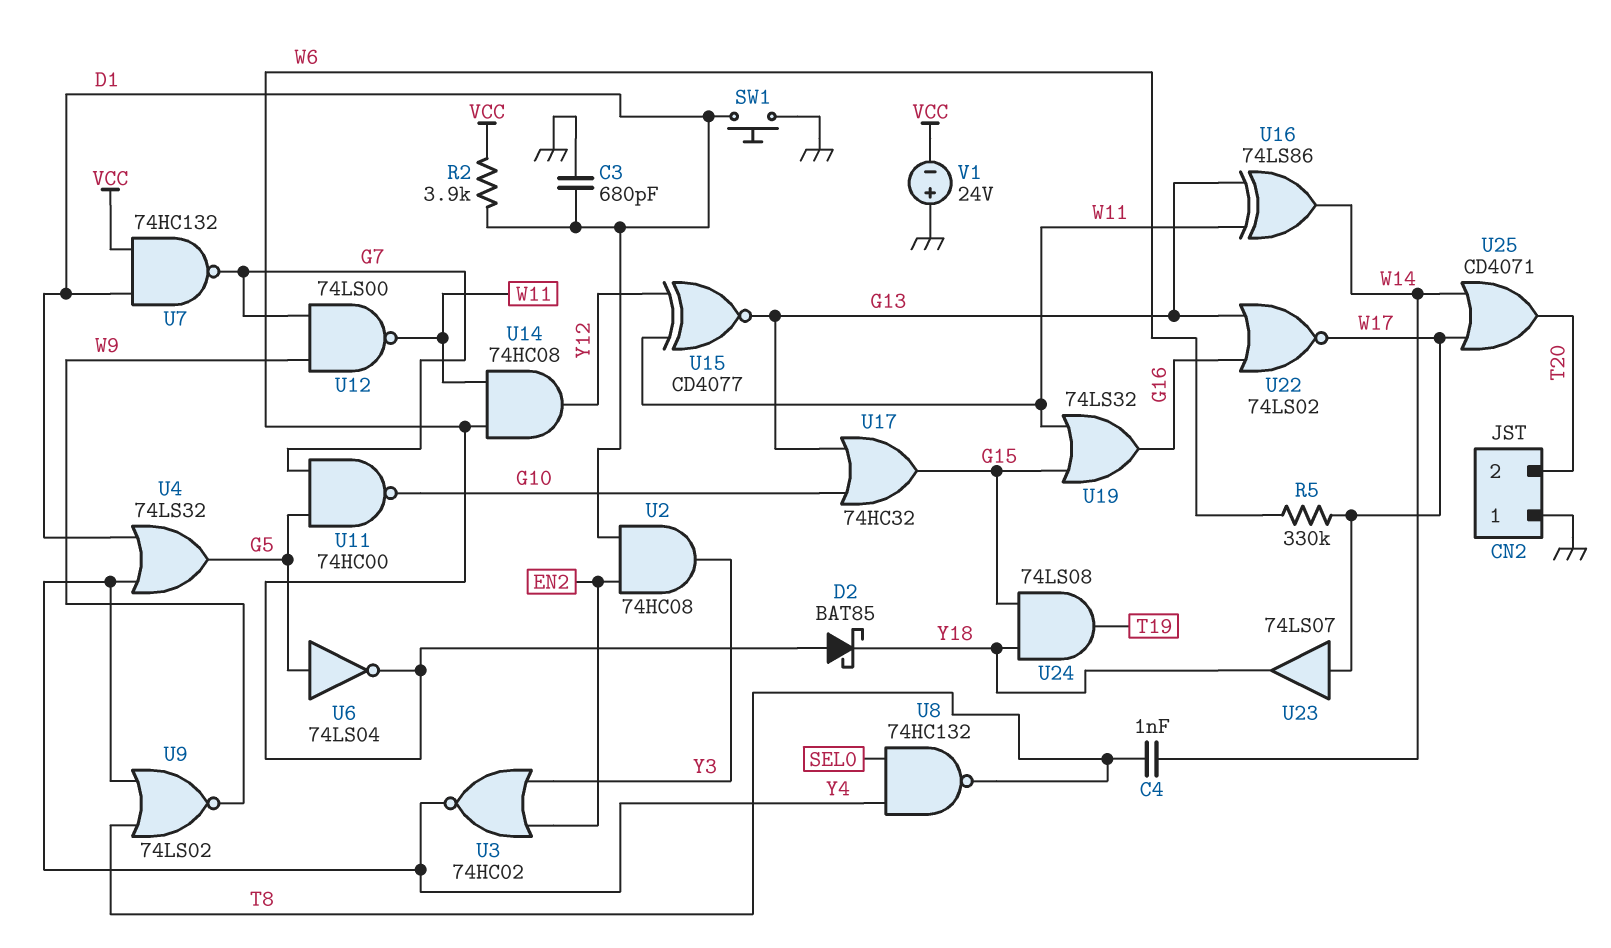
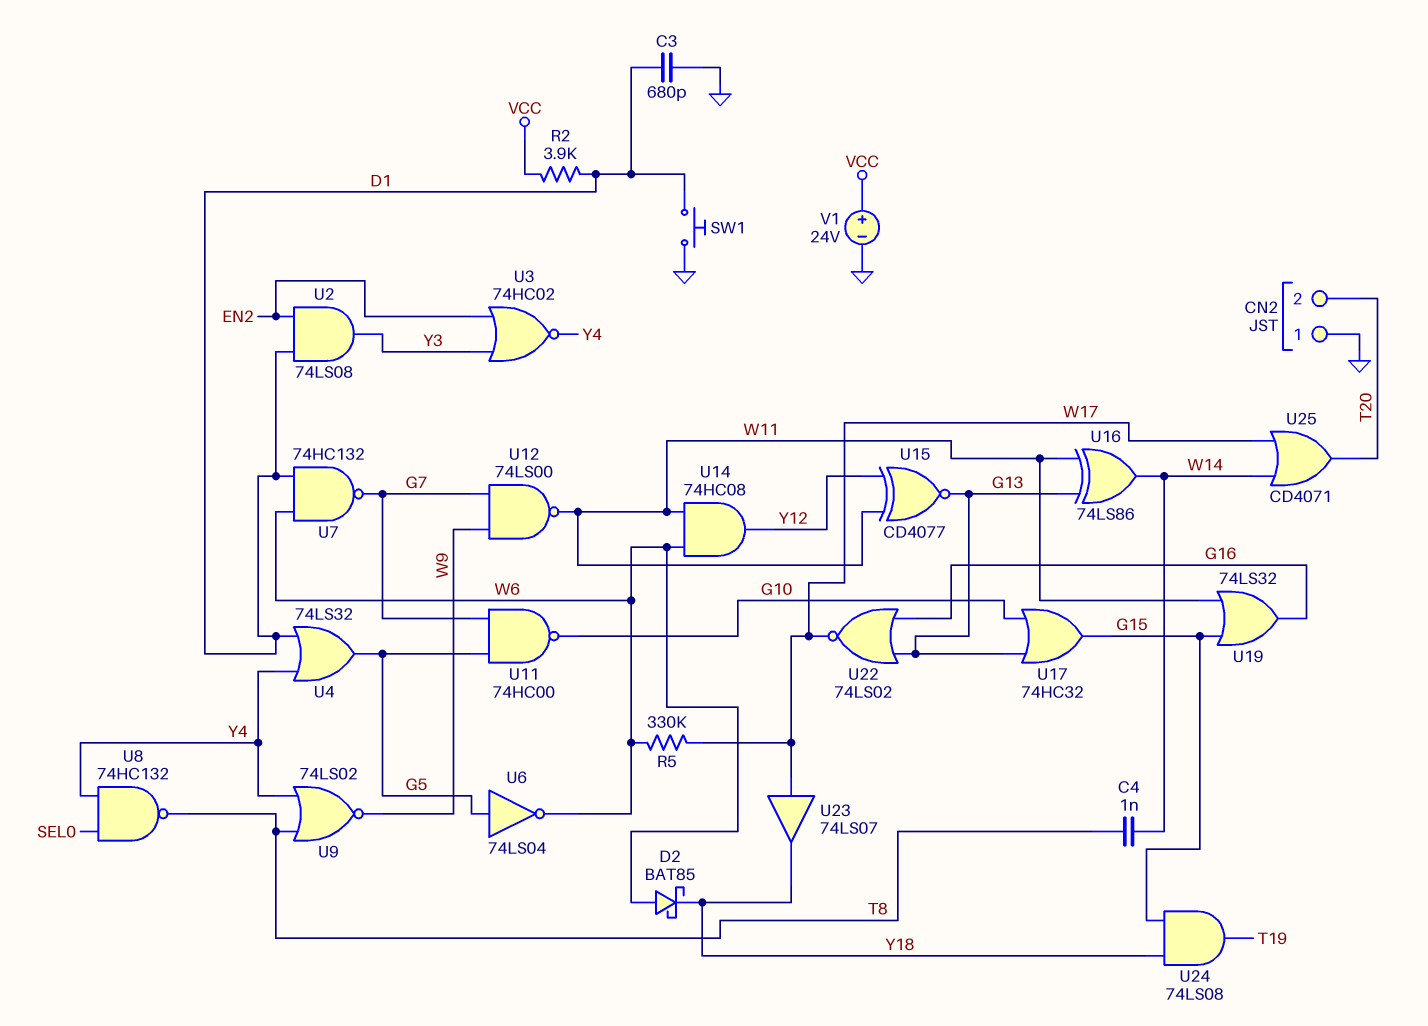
U2: AND 74HC08 (in D1, in EN2, out Y3) -> AND 74LS08 (in D1, in EN2, out Y3)
U7: NAND 74HC132 (in D1, in VCC, out G7) -> NAND 74HC132 (in D1, in W6, out G7)
V1: 24V (plus GND, minus VCC) -> 24V (plus VCC, minus GND)

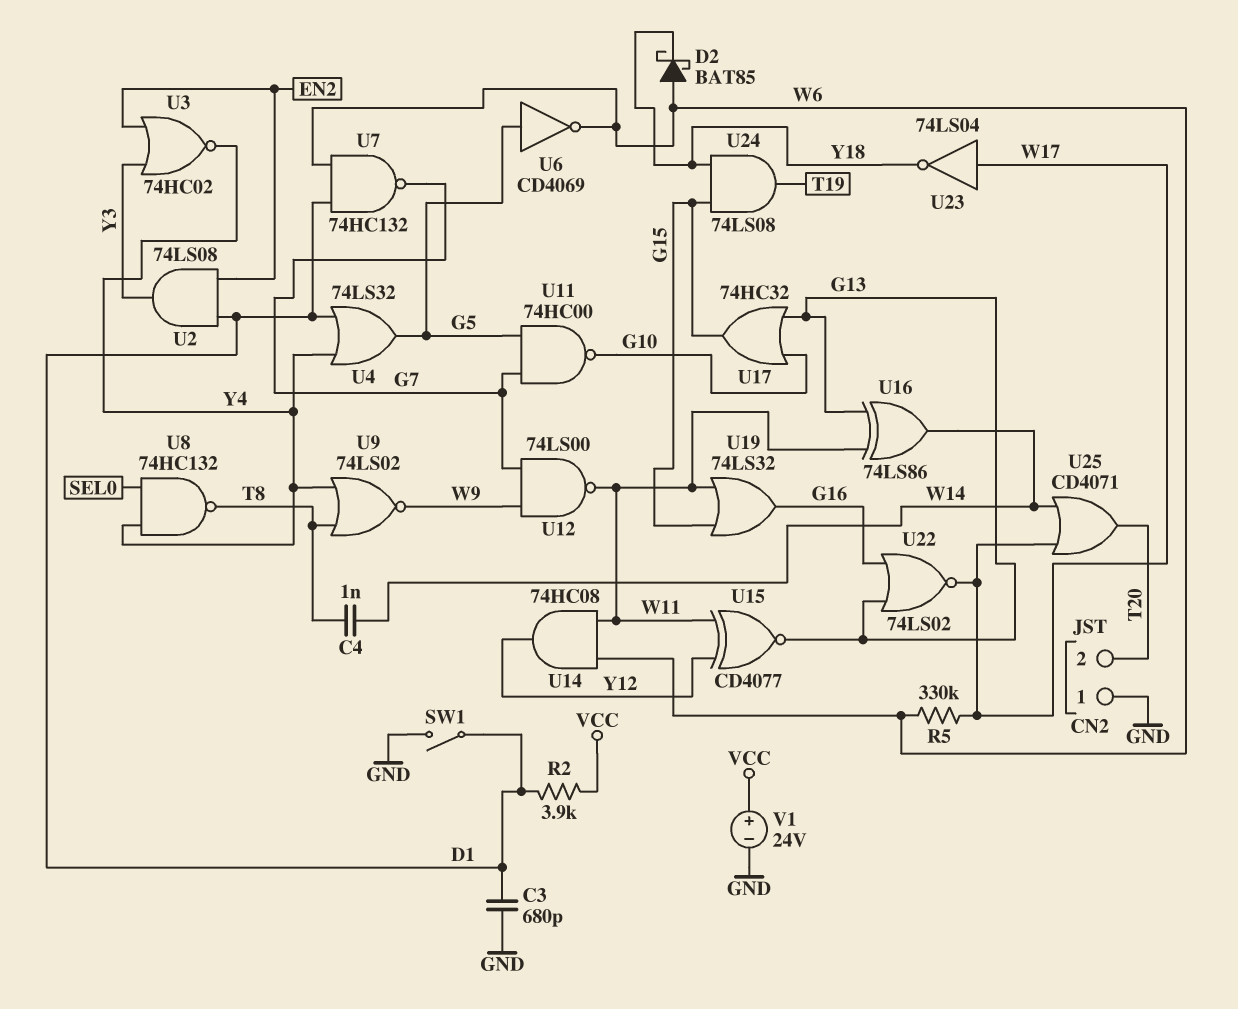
SW1: button (D1, GND) -> switch (D1, GND)
U6: NOT 74LS04 (in G5, out W6) -> NOT CD4069 (in G5, out W6)
U23: buffer 74LS07 (in W17, out Y18) -> NOT 74LS04 (in W17, out Y18)

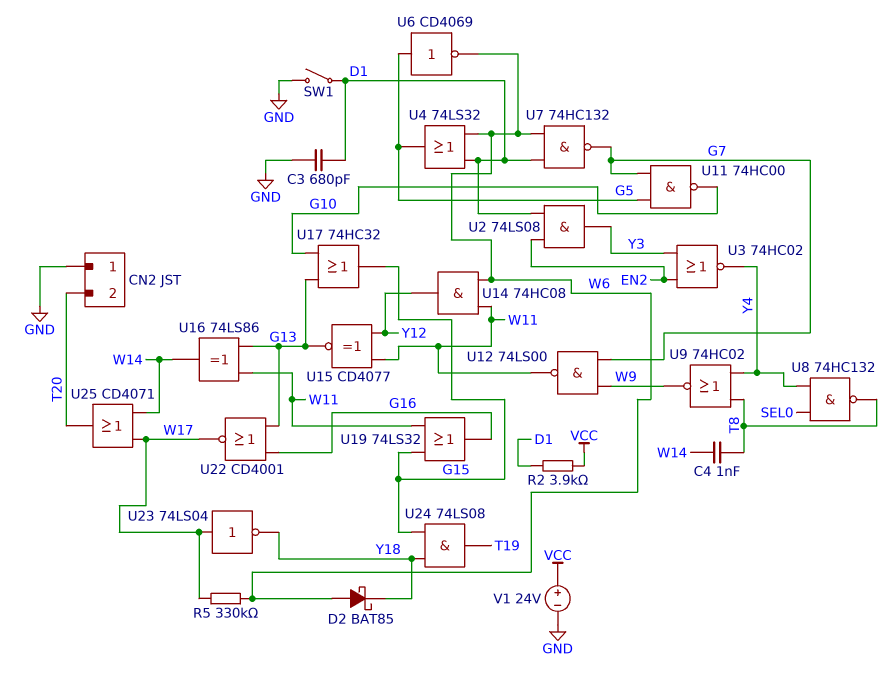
U4: OR 74LS32 (in D1, in Y4, out G5) -> OR 74LS32 (in D1, in W6, out G5)
U9: NOR 74LS02 (in T8, in Y4, out W9) -> NOR 74HC02 (in T8, in Y4, out W9)
U22: NOR 74LS02 (in G13, in G16, out W17) -> NOR CD4001 (in G13, in G16, out W17)

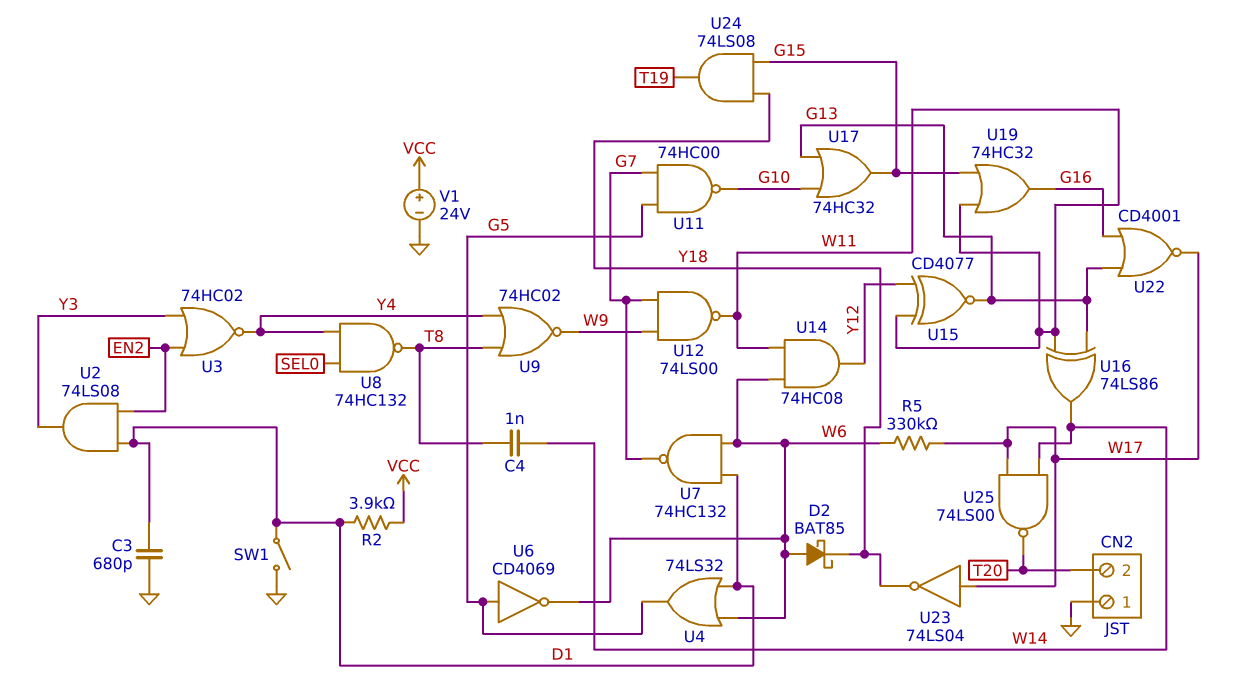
U19: OR 74LS32 (in G15, in W11, out G16) -> OR 74HC32 (in G15, in W11, out G16)
U25: OR CD4071 (in W14, in W17, out T20) -> NAND 74LS00 (in W14, in W17, out T20)

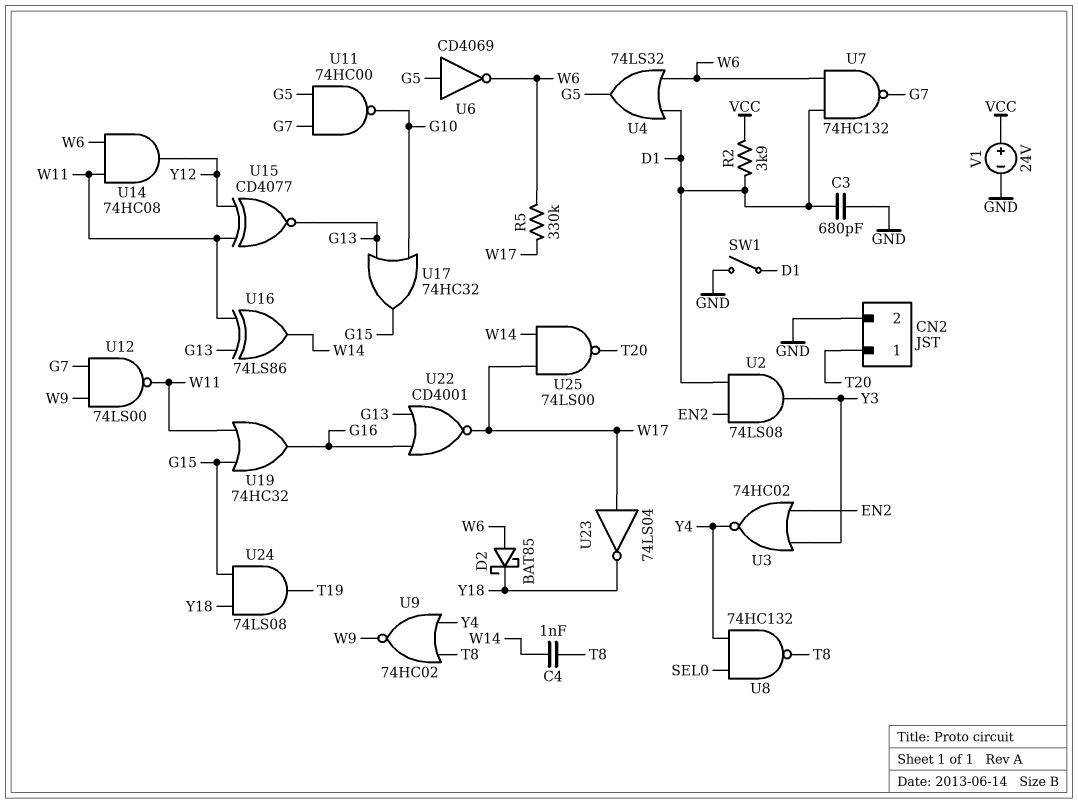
CN2 pin 1: GND -> T20
CN2 pin 2: T20 -> GND

